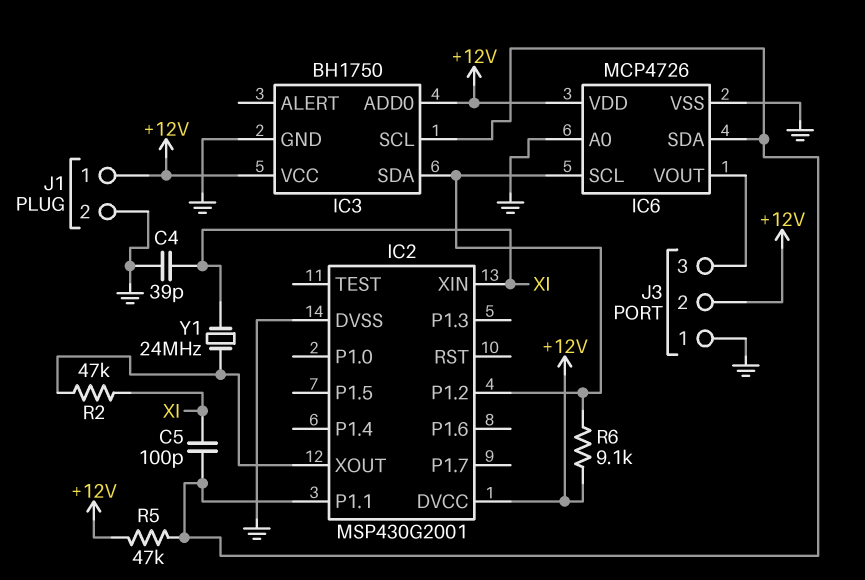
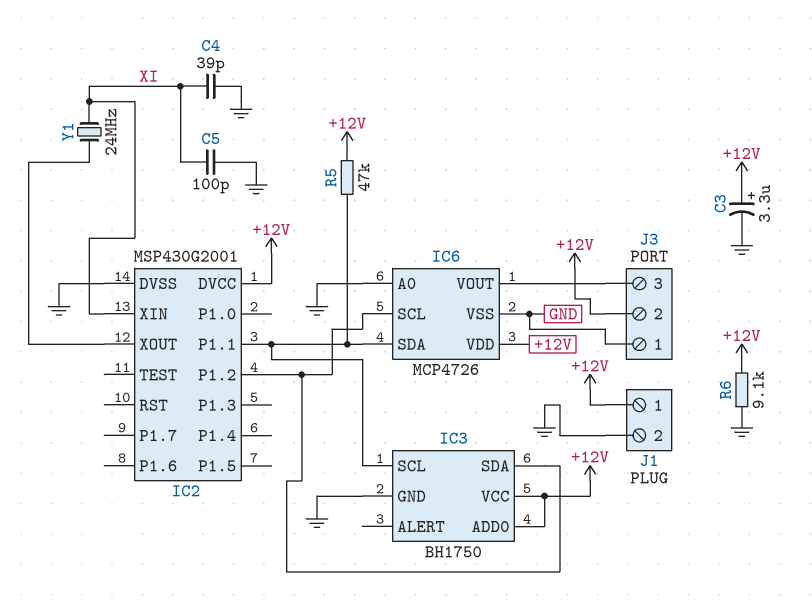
C3: none -> 3.3uF (plus +12V, minus GND)
C5: 100pF (IC2/P1.1, XI) -> 100pF (GND, XI)
R2: 47k (IC2/XOUT, XI) -> none
R6: 9.1k (+12V, IC2/P1.2) -> 9.1k (+12V, GND)

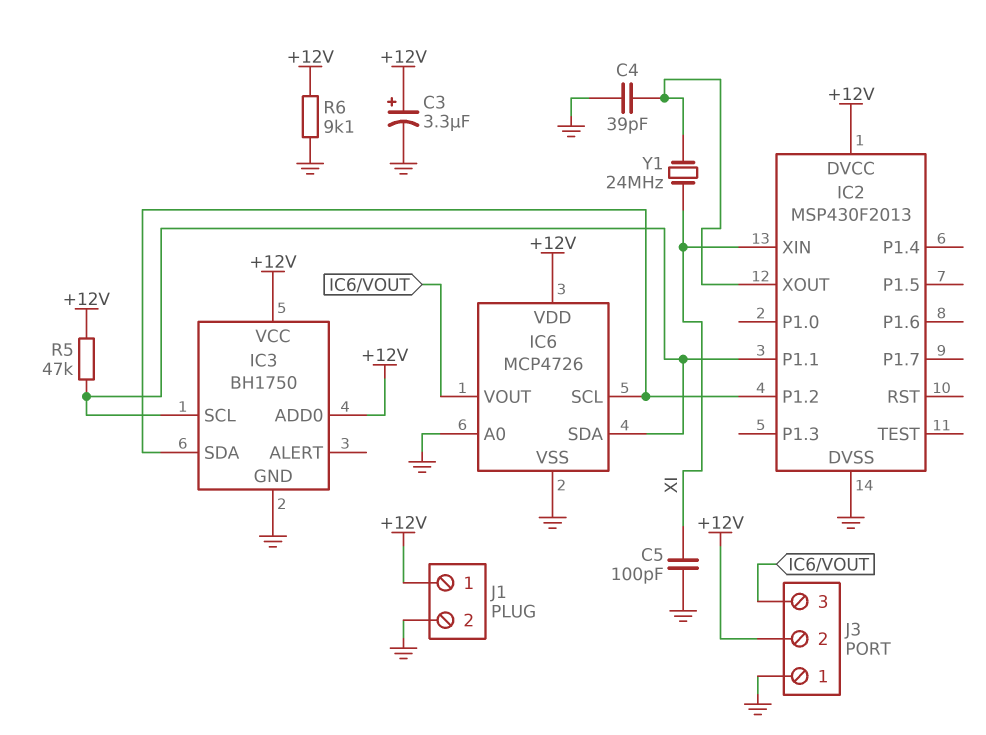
C4: 39pF (GND, XI) -> 39pF (GND, IC2/XOUT)
IC2: MSP430G2001 -> MSP430F2013

